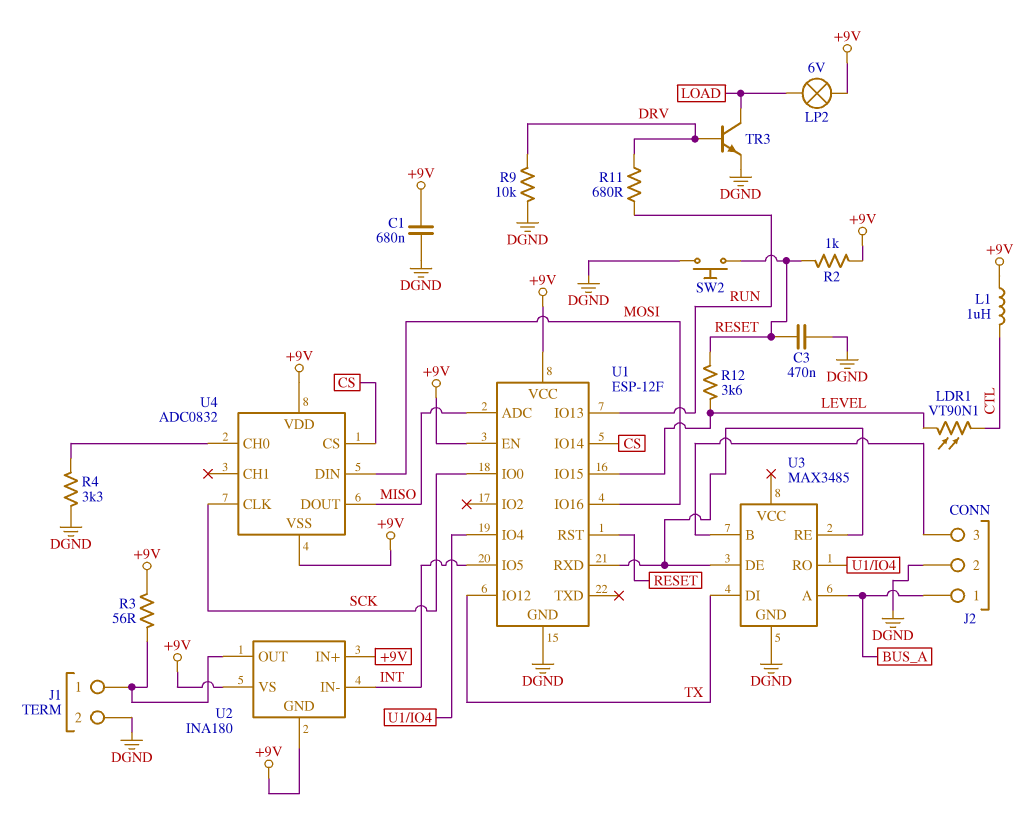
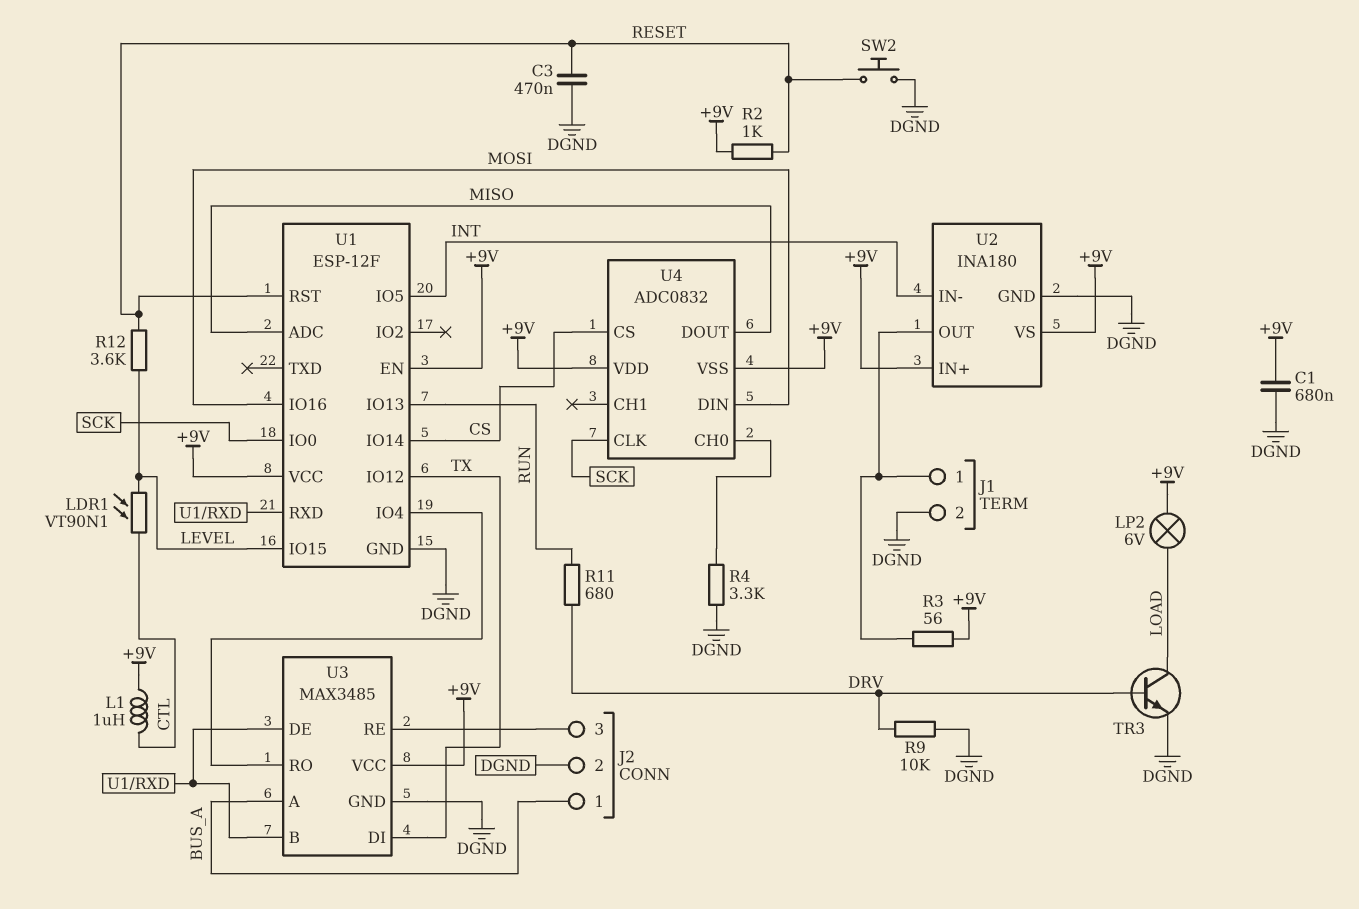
U2 pin GND: +9V -> DGND
U3 pin B: J2/3 -> U1/RXD
U3 pin RE: U1/RXD -> J2/3
U3 pin VCC: none -> +9V

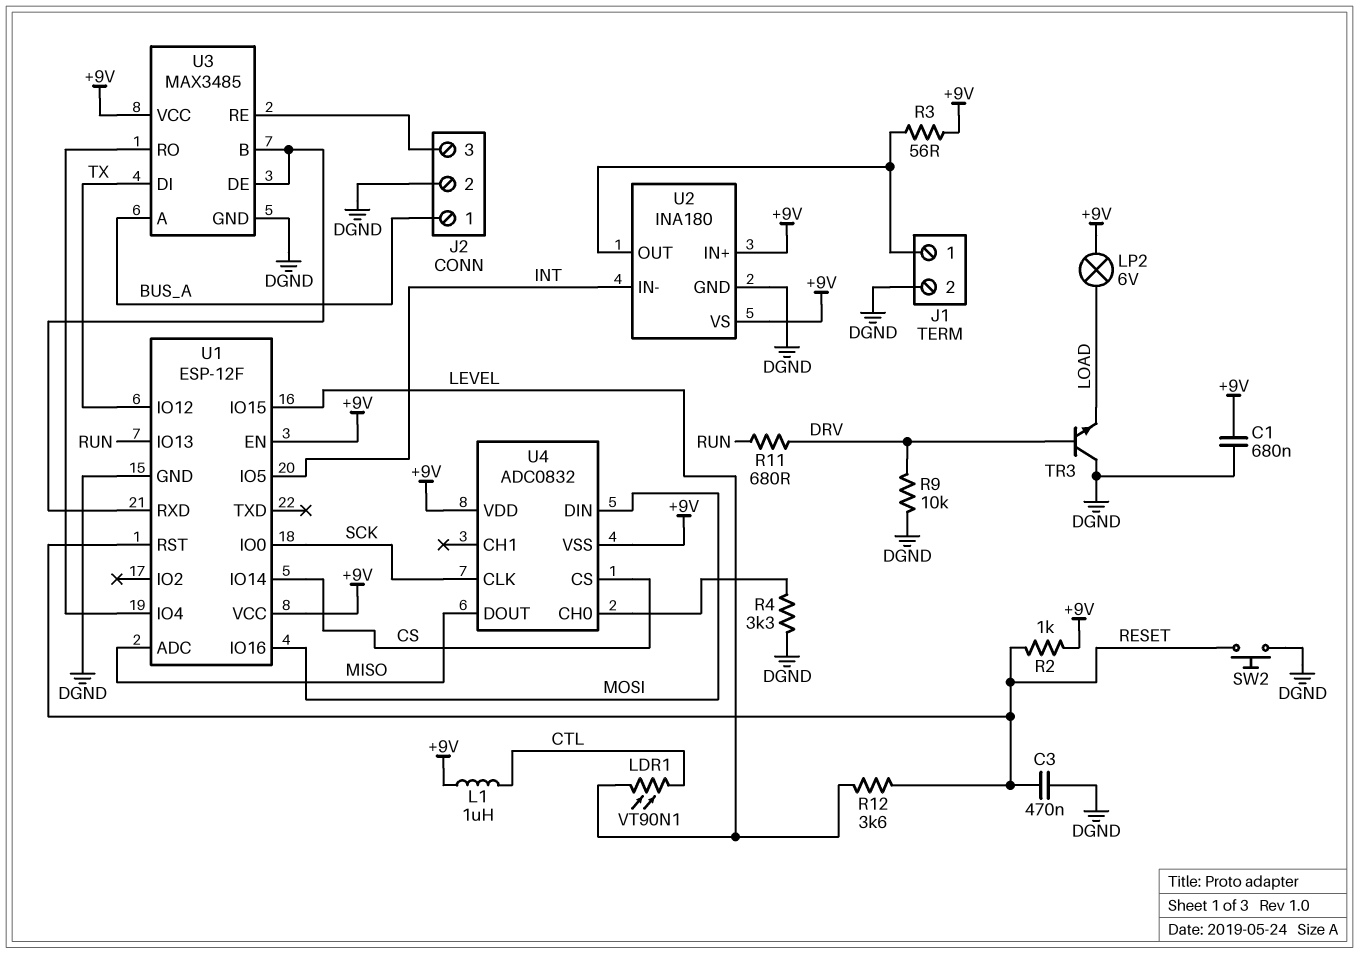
TR3: NPN (B DRV, C LOAD, E DGND) -> NPN (B DRV, C DGND, E LOAD)

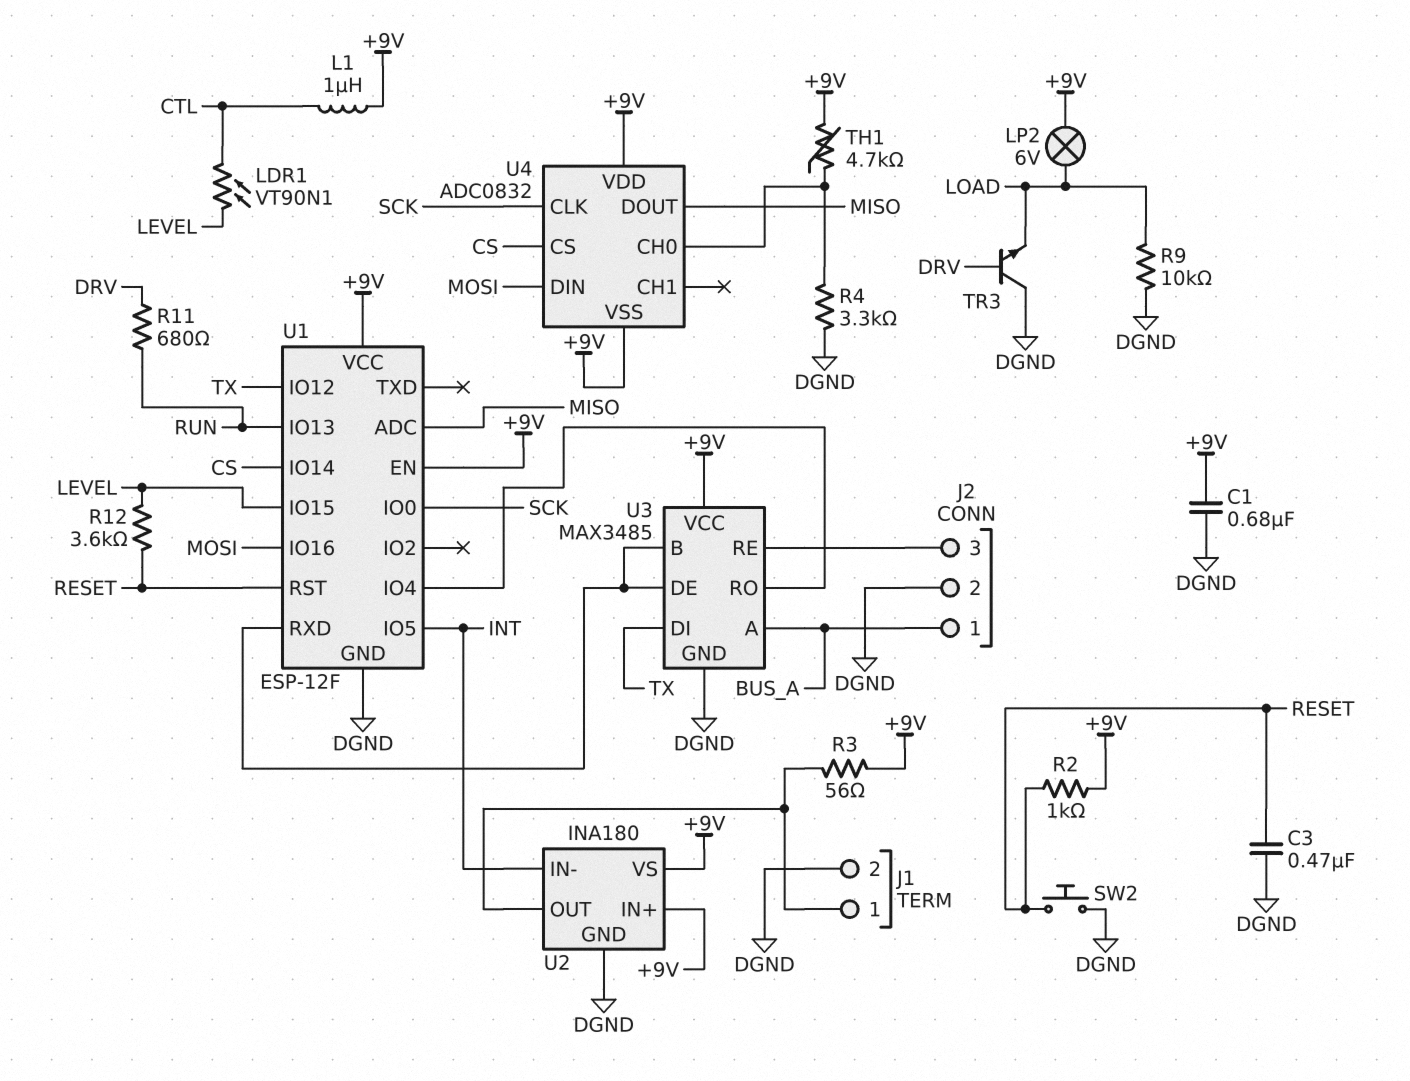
R9: 10k (DGND, DRV) -> 10k (DGND, LOAD)
TH1: none -> 4.7k (+9V, U4/CH0)

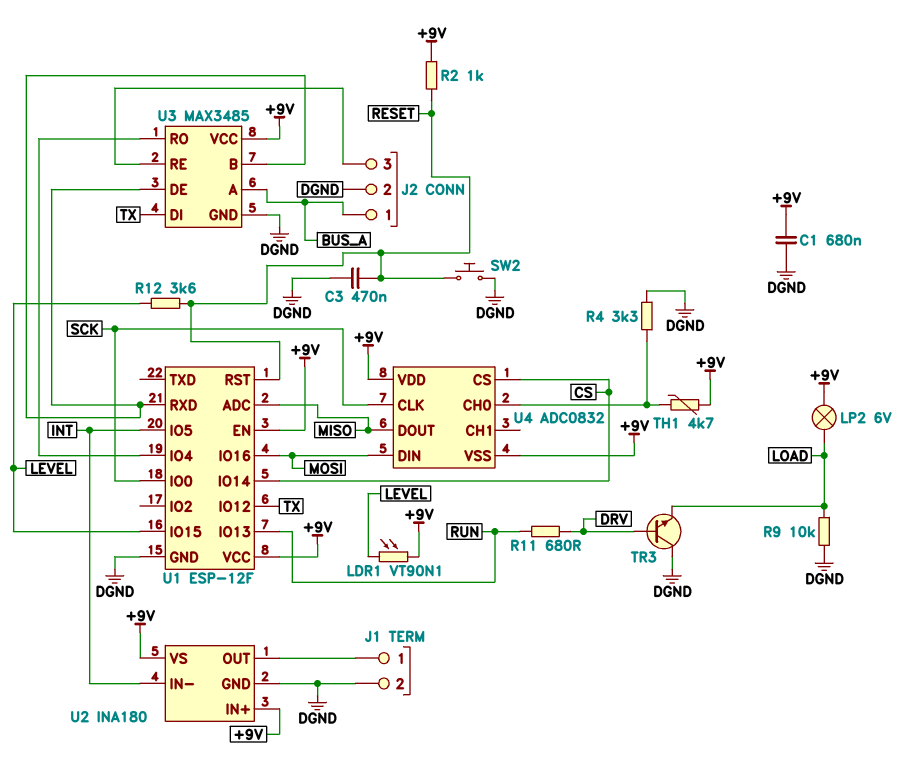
L1: 1uH (+9V, CTL) -> none
LDR1: VT90N1 (CTL, LEVEL) -> VT90N1 (+9V, LEVEL)
R3: 56 (+9V, J1/1) -> none

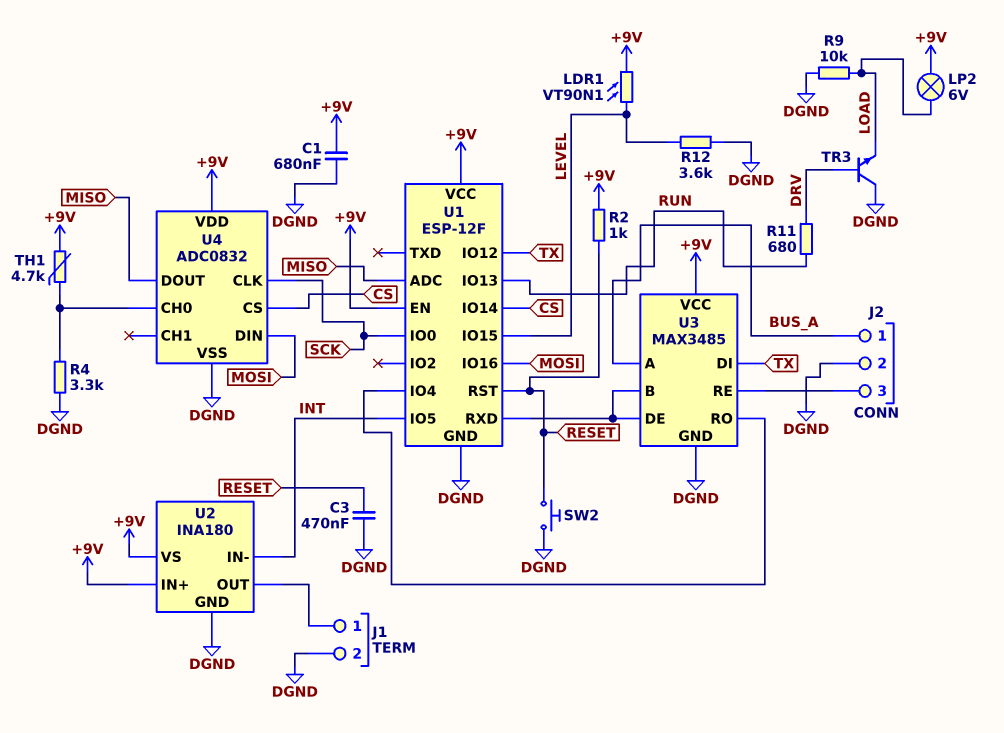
R12: 3.6k (LEVEL, RESET) -> 3.6k (DGND, LEVEL)
U4 pin VSS: +9V -> DGND

